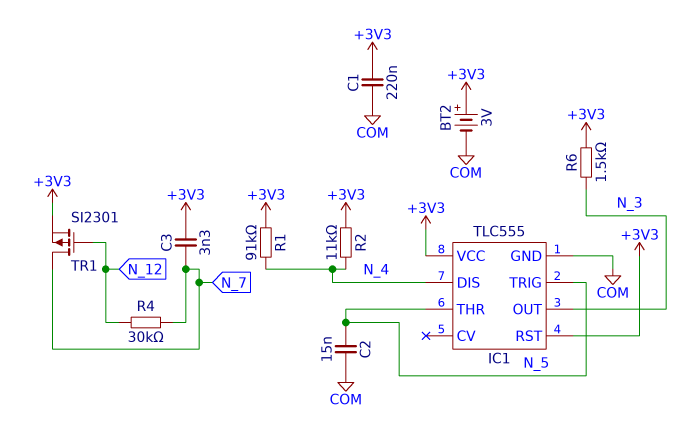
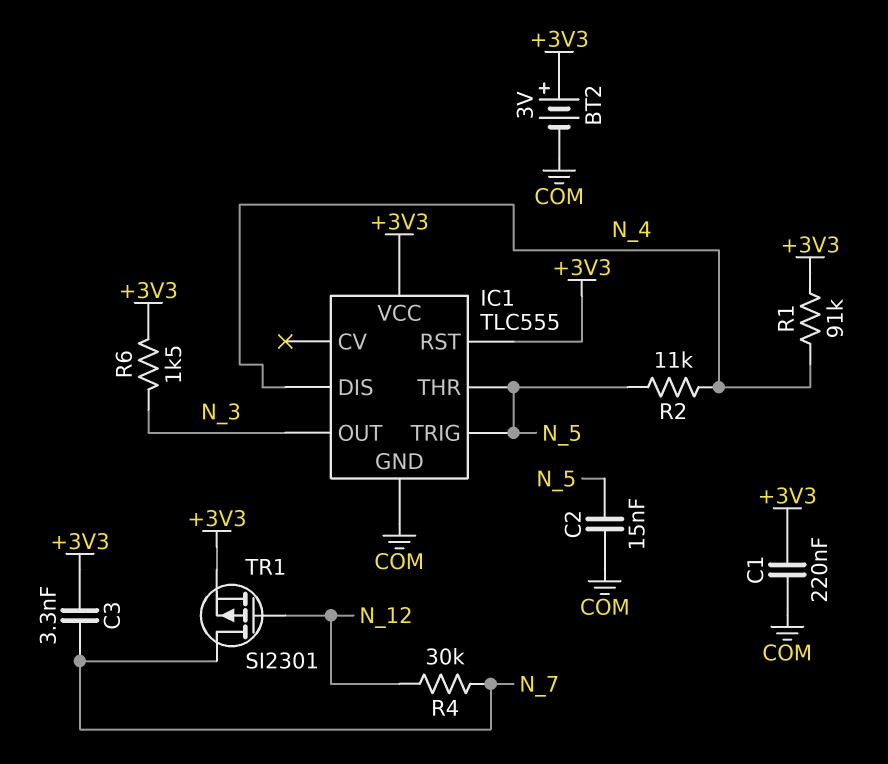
R2: 11k (+3V3, N_4) -> 11k (N_4, N_5)

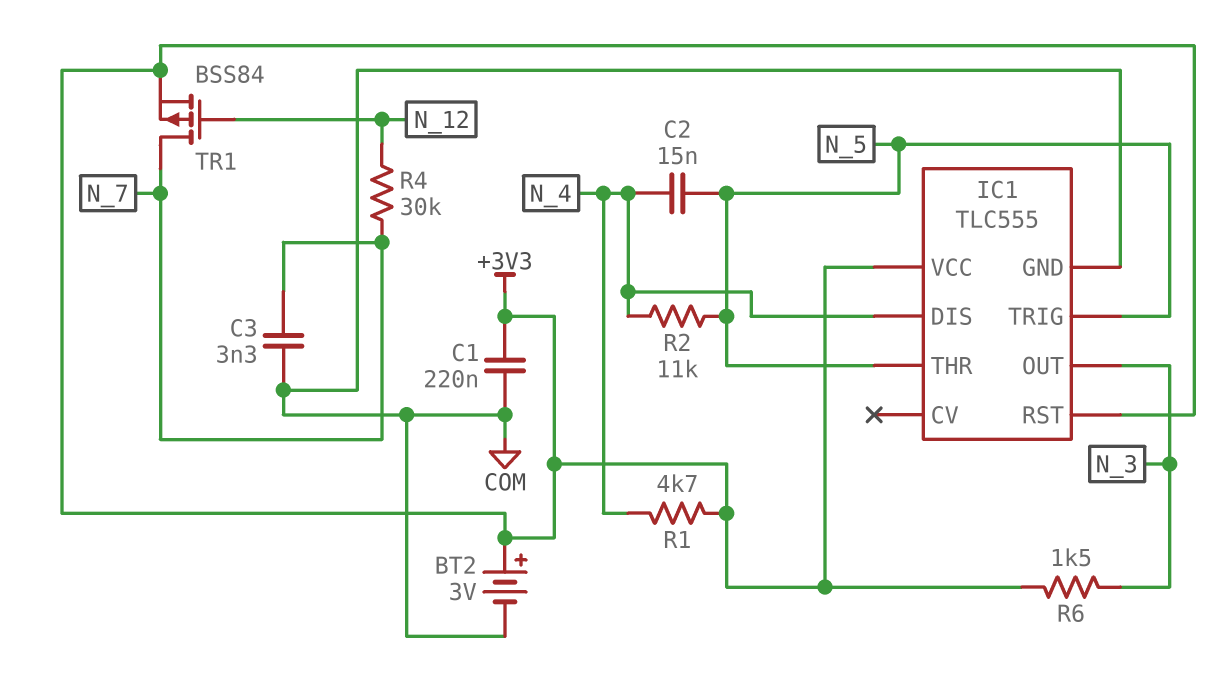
C2: 15nF (COM, N_5) -> 15nF (N_4, N_5)
C3: 3.3nF (+3V3, N_7) -> 3.3nF (COM, N_7)
R1: 91k (+3V3, N_4) -> 4.7k (+3V3, N_4)
TR1: PMOS SI2301 (G N_12, D N_7, S +3V3) -> PMOS BSS84 (G N_12, D N_7, S +3V3)

